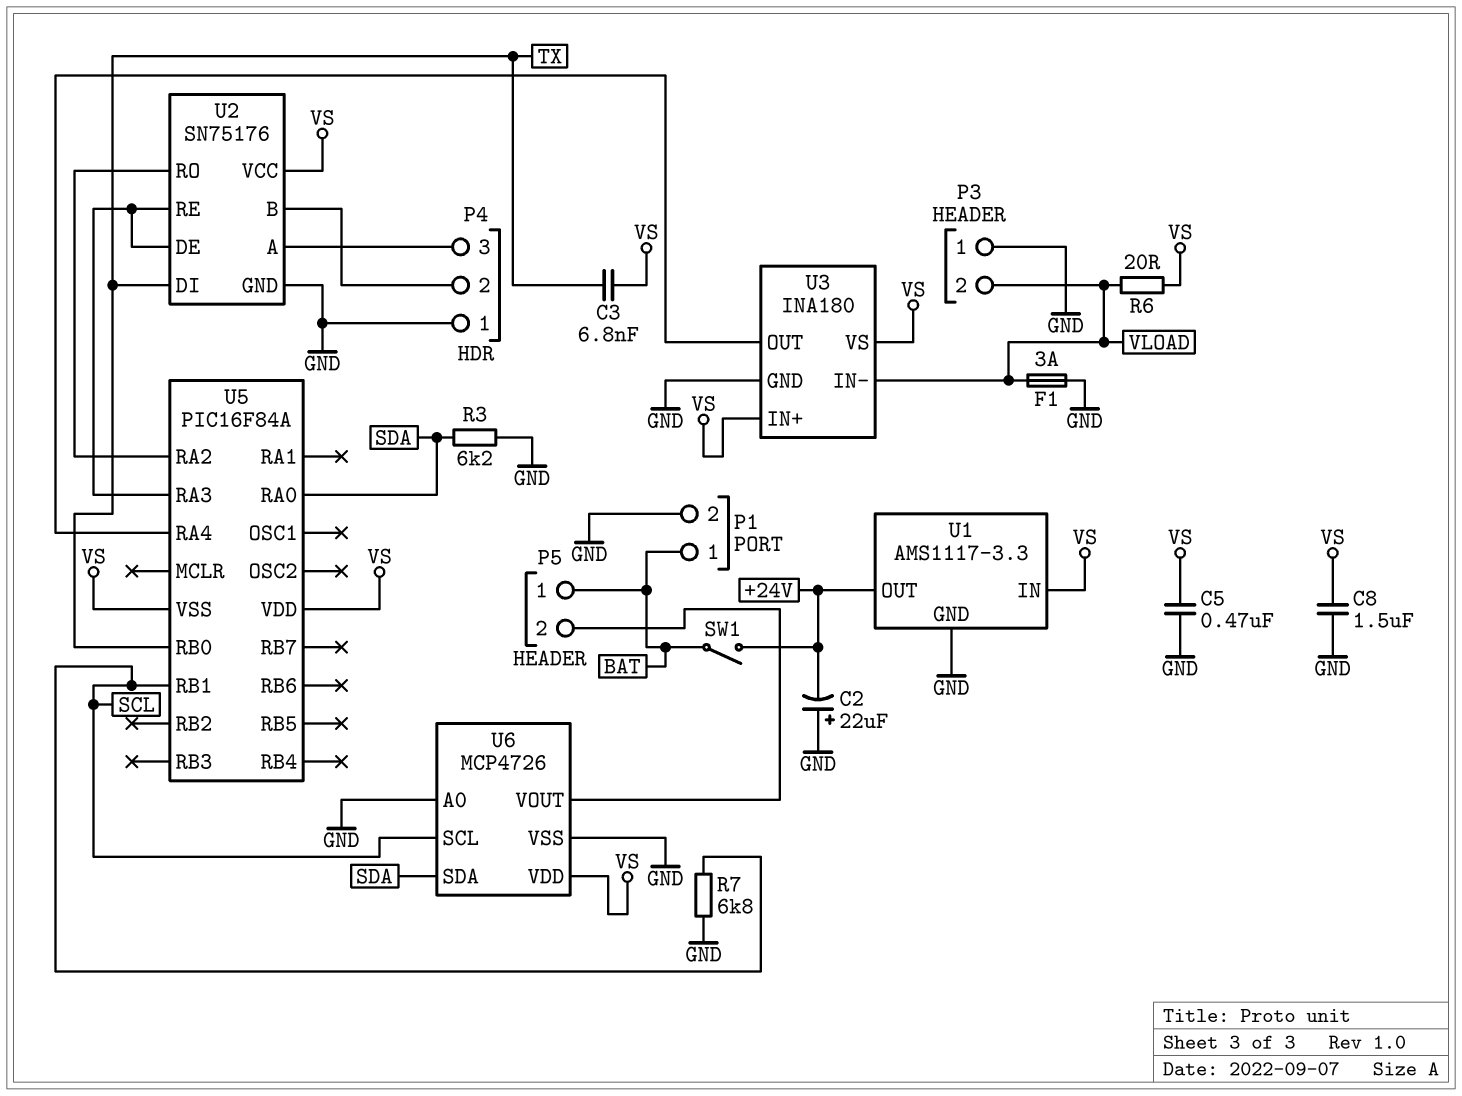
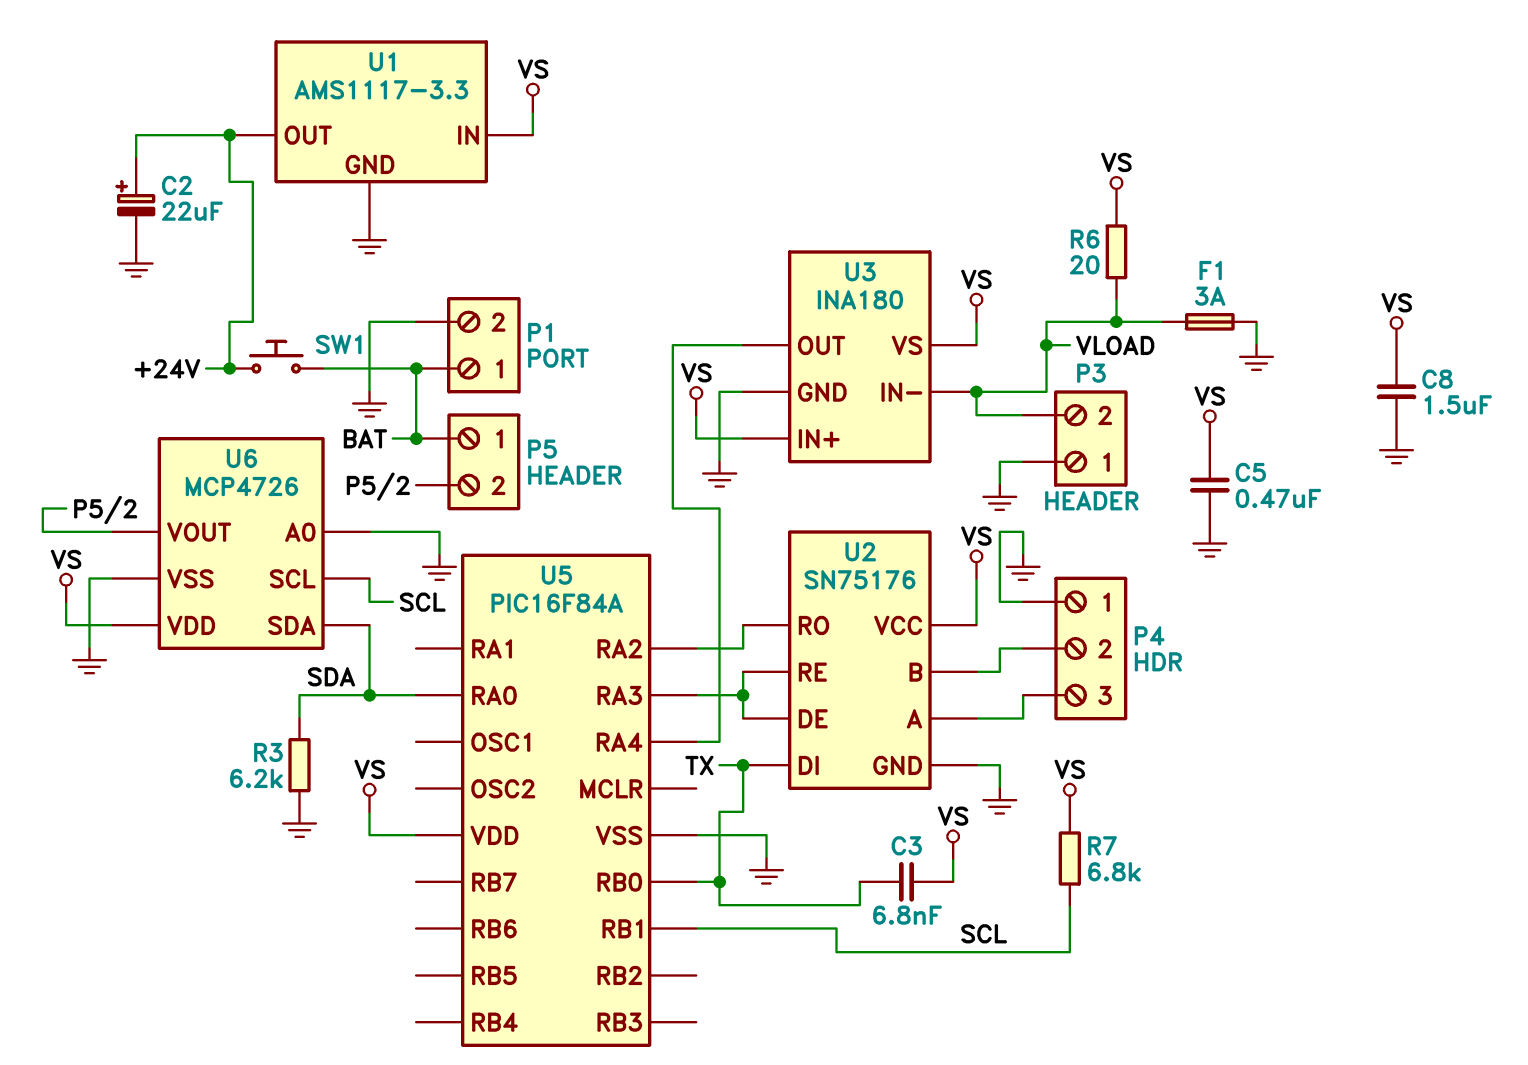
C2: 22uF (plus GND, minus +24V) -> 22uF (plus +24V, minus GND)
R7: 6.8k (GND, SCL) -> 6.8k (SCL, VS)
SW1: switch (+24V, BAT) -> button (+24V, BAT)
U5 pin VSS: VS -> GND

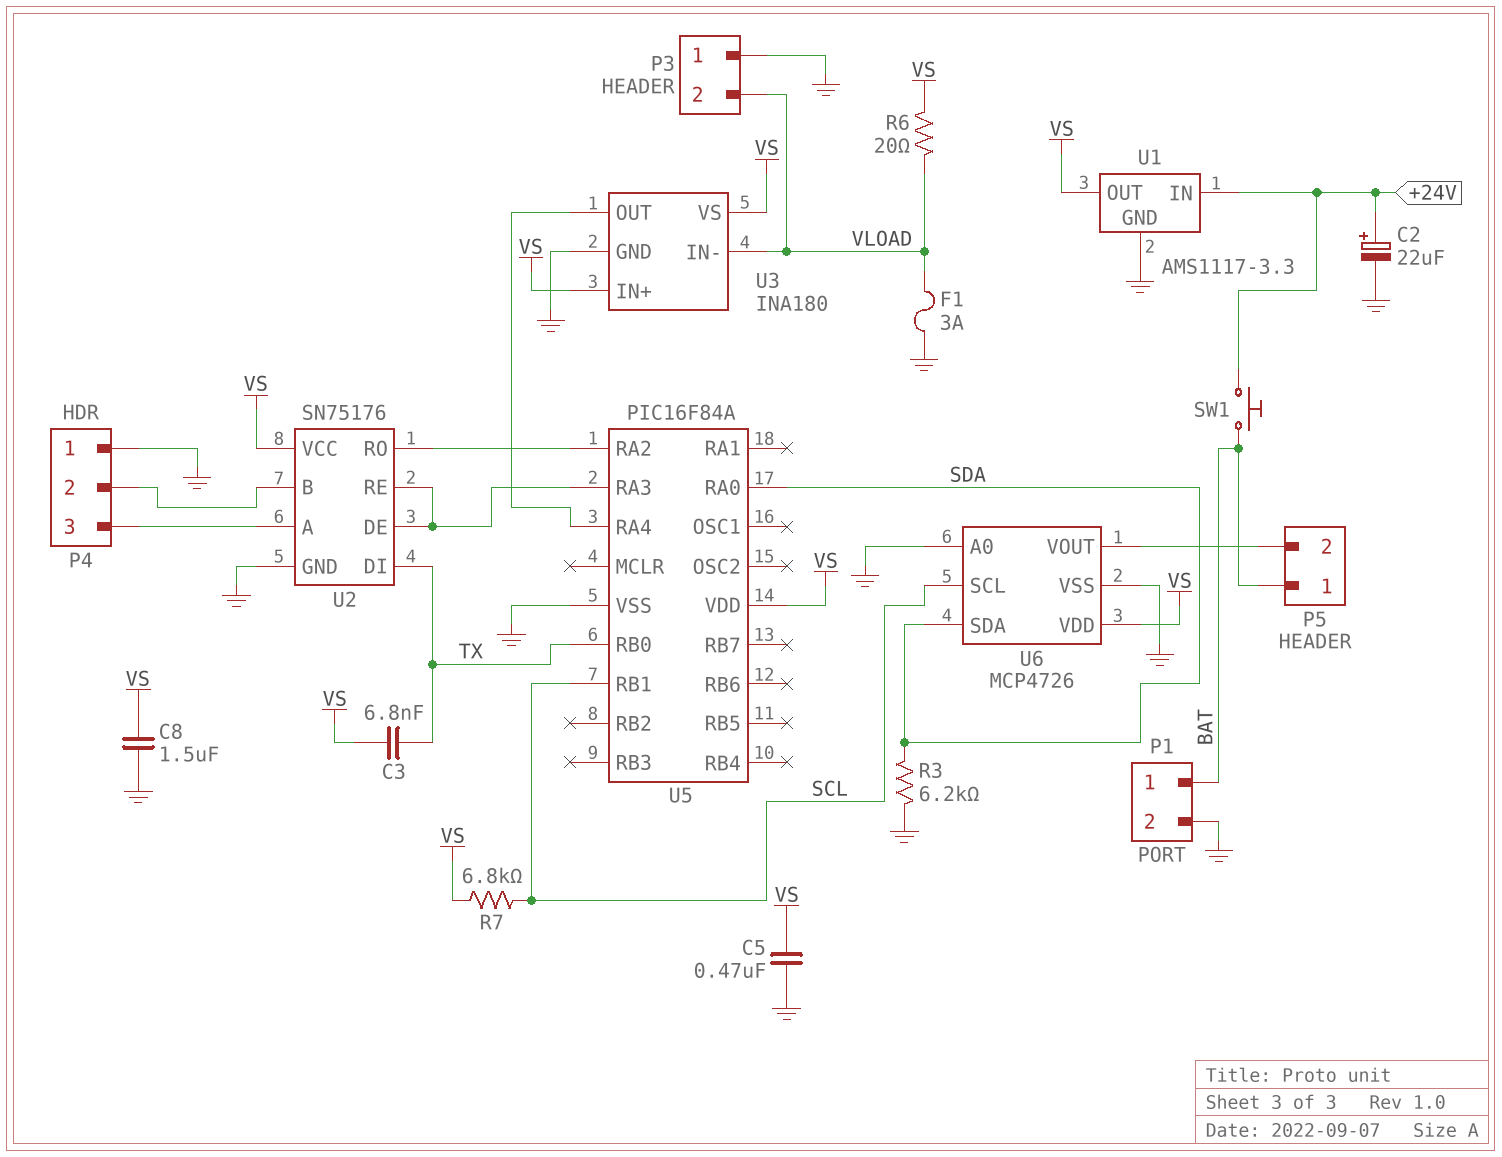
U1 pin IN: VS -> +24V
U1 pin OUT: +24V -> VS

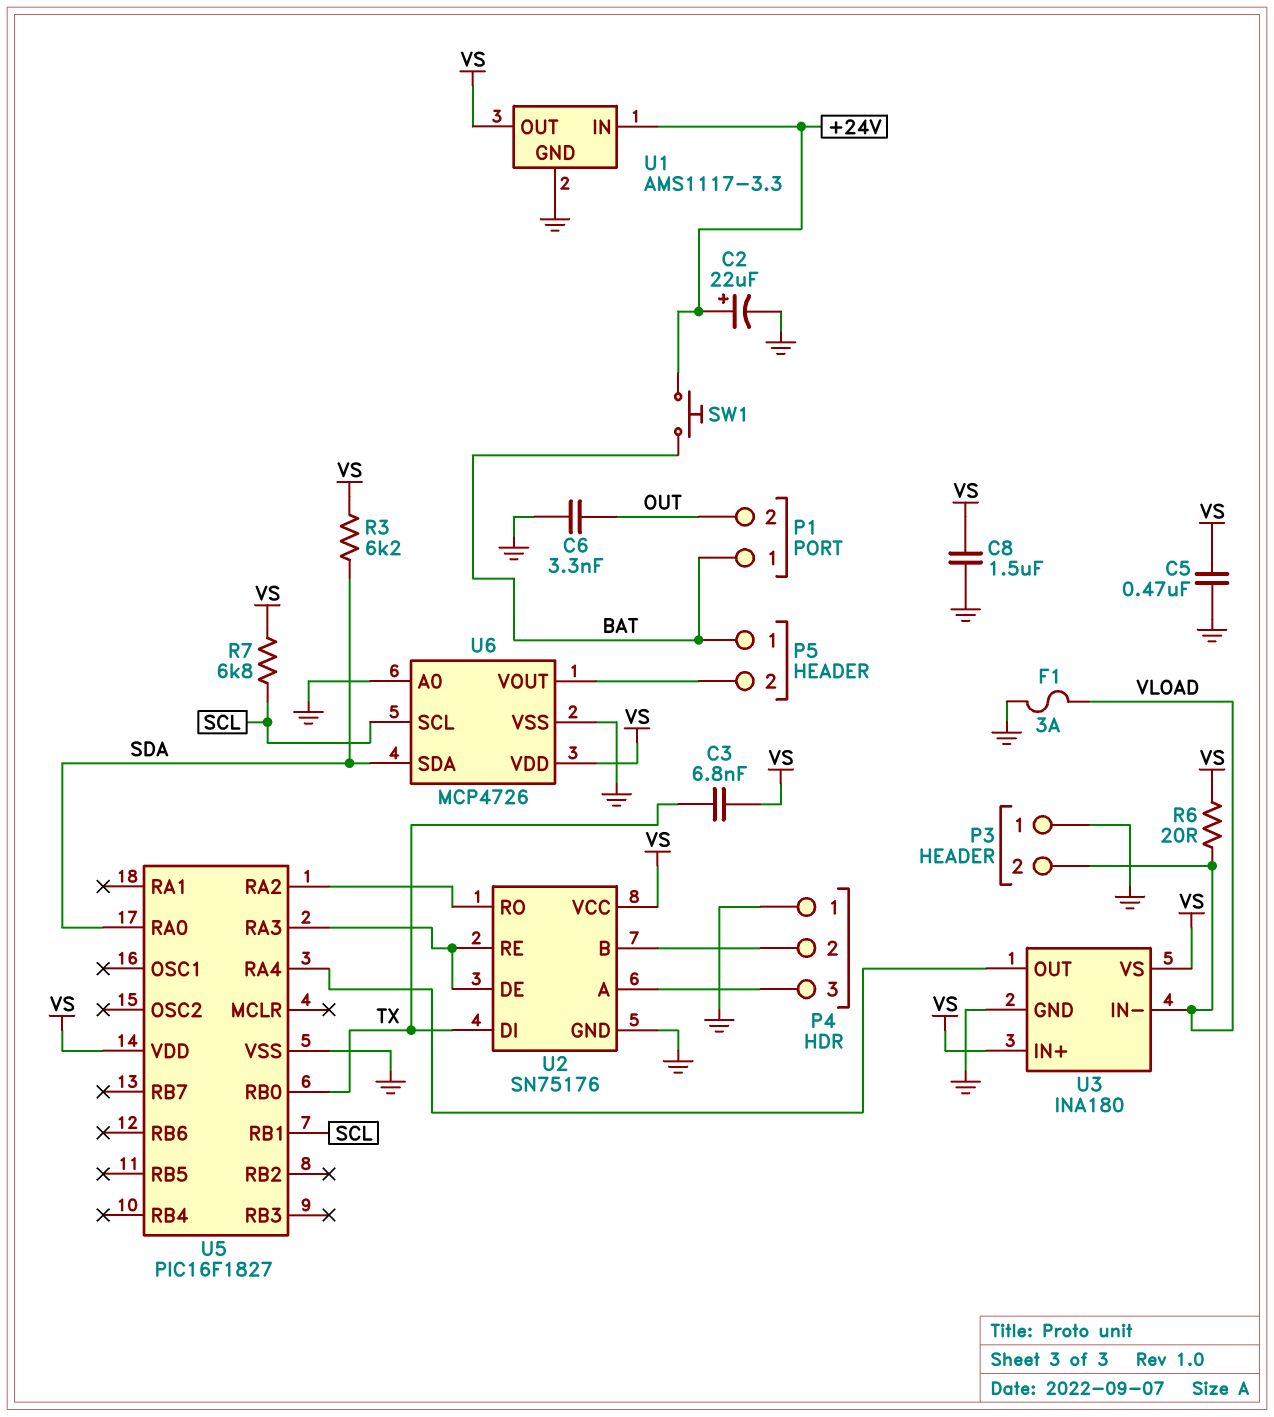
C6: none -> 3.3nF (GND, OUT)
P1 pin 2: GND -> OUT
R3: 6.2k (GND, SDA) -> 6.2k (SDA, VS)
U5: PIC16F84A -> PIC16F1827

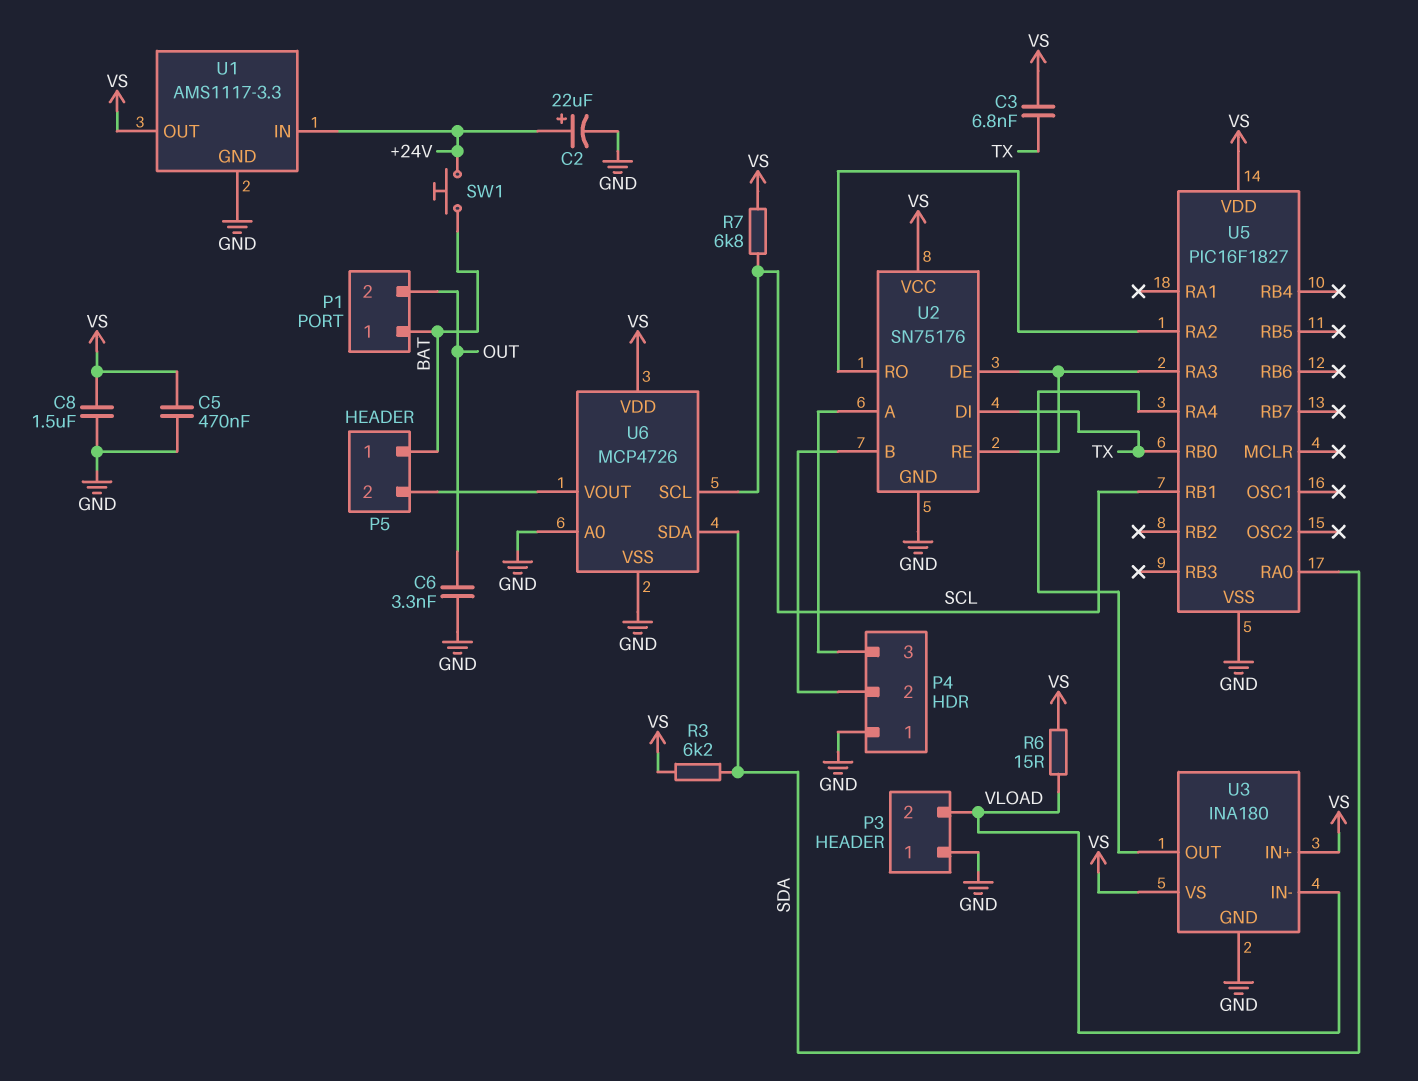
F1: 3A (GND, VLOAD) -> none
R6: 20 (VLOAD, VS) -> 15 (VLOAD, VS)

